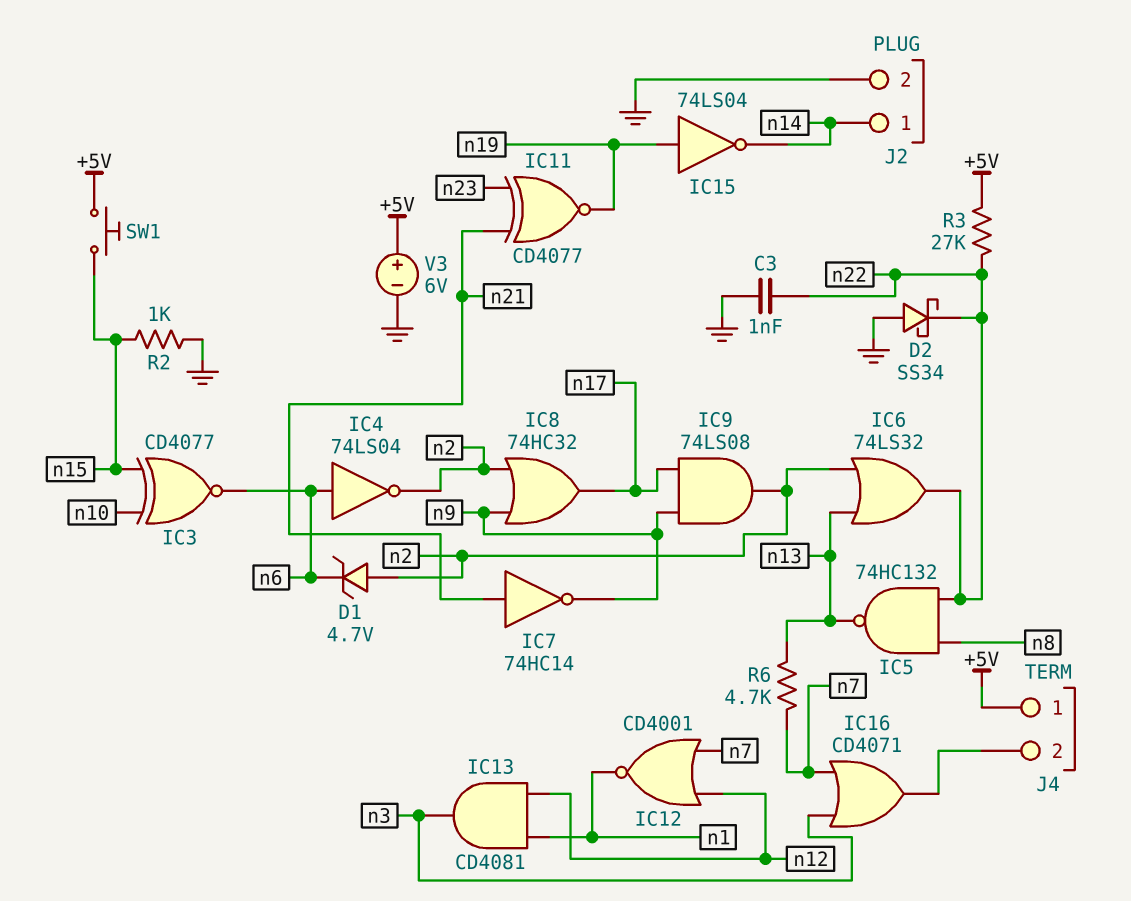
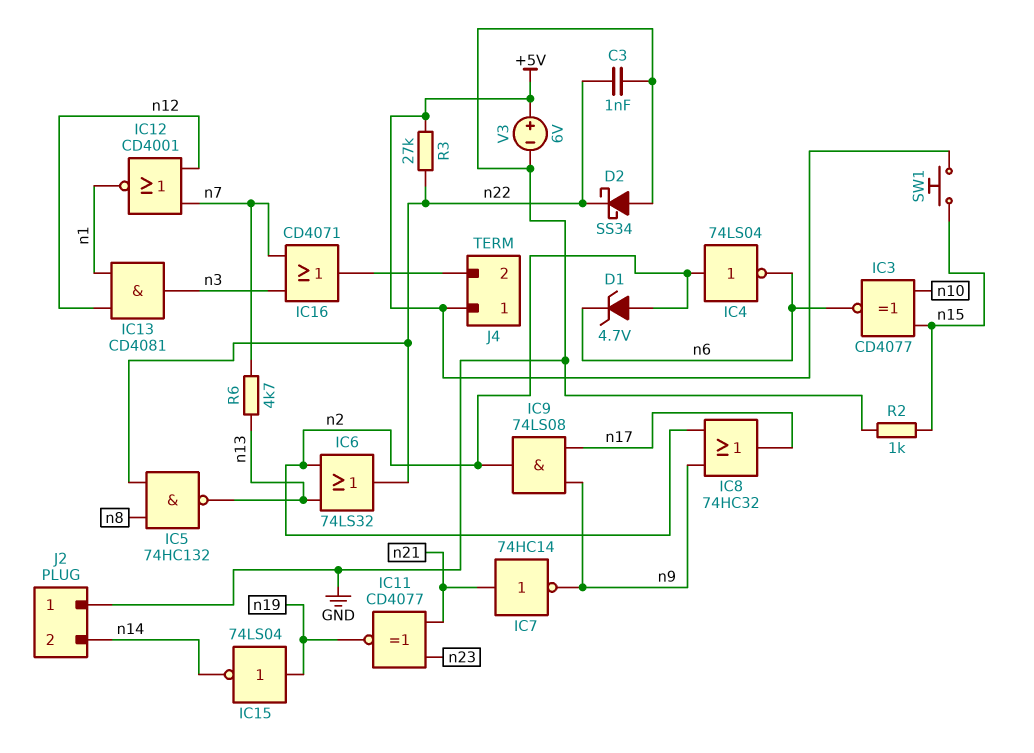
IC4: NOT 74LS04 (in n6, out n2) -> NOT 74LS04 (in n2, out n6)
J2 pin 1: n14 -> GND
J2 pin 2: GND -> n14

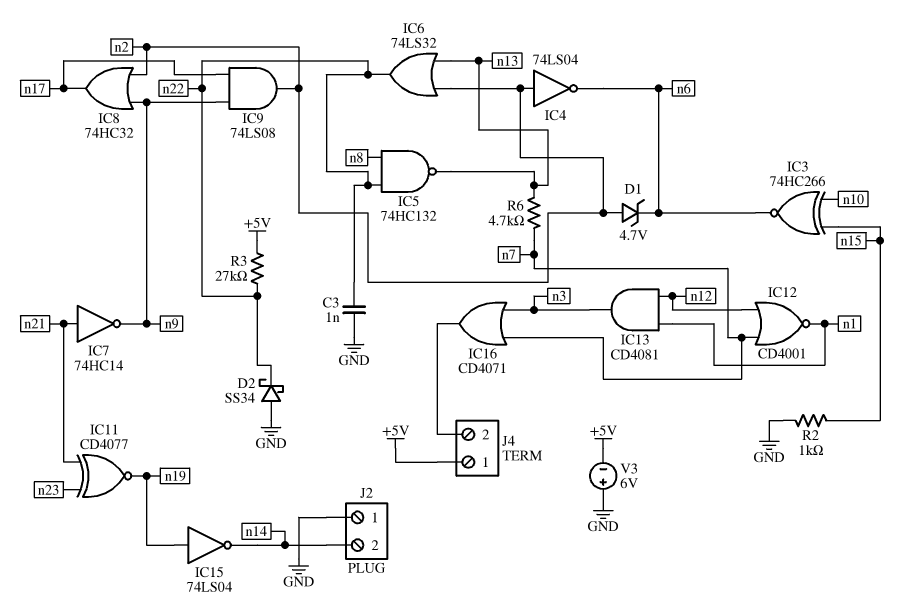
IC3: XNOR CD4077 (in n10, in n15, out n6) -> XNOR 74HC266 (in n10, in n15, out n6)
SW1: button (+5V, n15) -> none
V3: 6V (plus +5V, minus GND) -> 6V (plus GND, minus +5V)

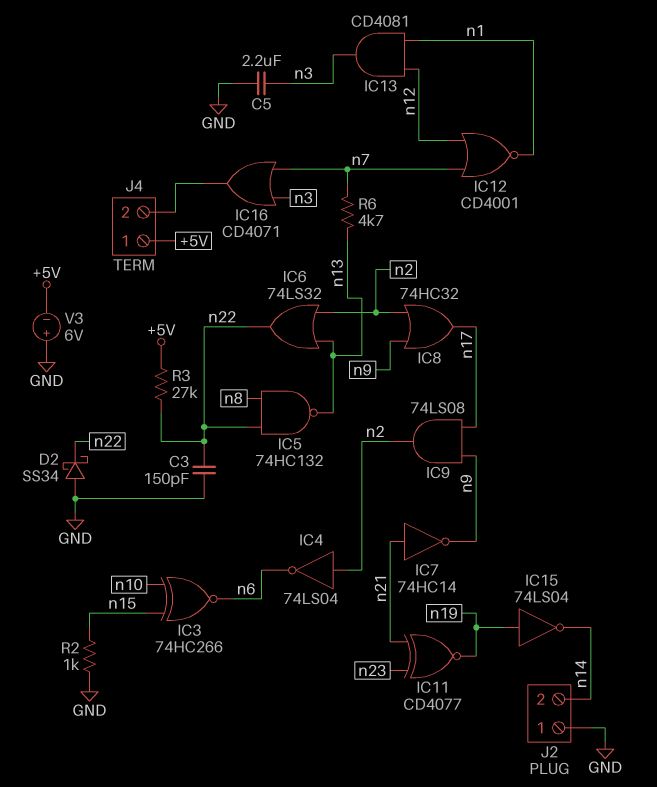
C3: 1nF (GND, n22) -> 150pF (GND, n22)
C5: none -> 2.2uF (GND, n3)
D1: zener 4.7V (A n2, K n6) -> none

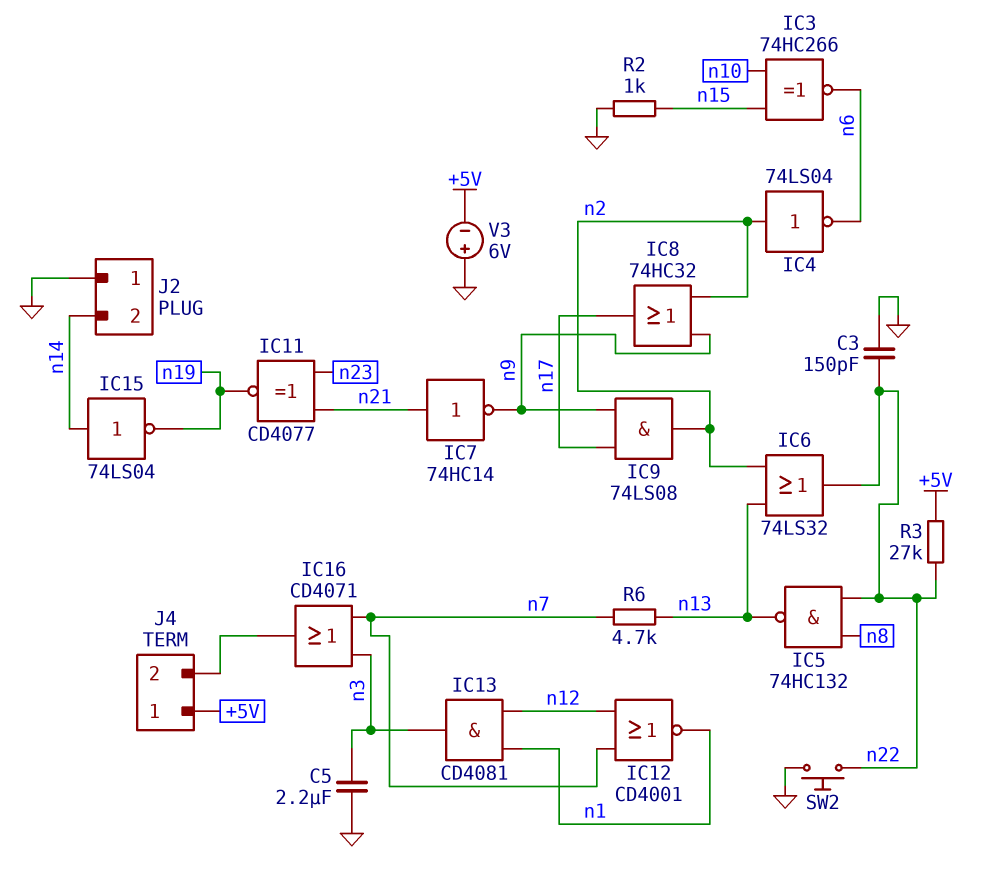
D2: schottky SS34 (A GND, K n22) -> none
IC15: NOT 74LS04 (in n19, out n14) -> NOT 74LS04 (in n14, out n19)
SW2: none -> button (GND, n22)

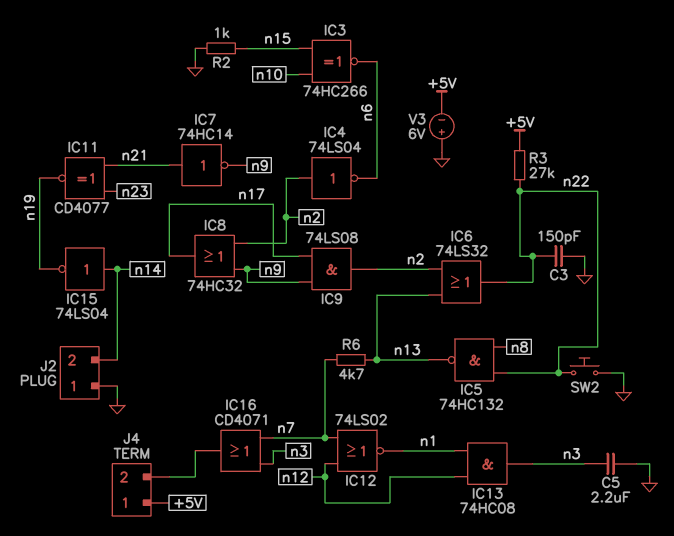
IC12: NOR CD4001 (in n7, in n12, out n1) -> NOR 74LS02 (in n7, in n12, out n1)
IC13: AND CD4081 (in n1, in n12, out n3) -> AND 74HC08 (in n1, in n12, out n3)

